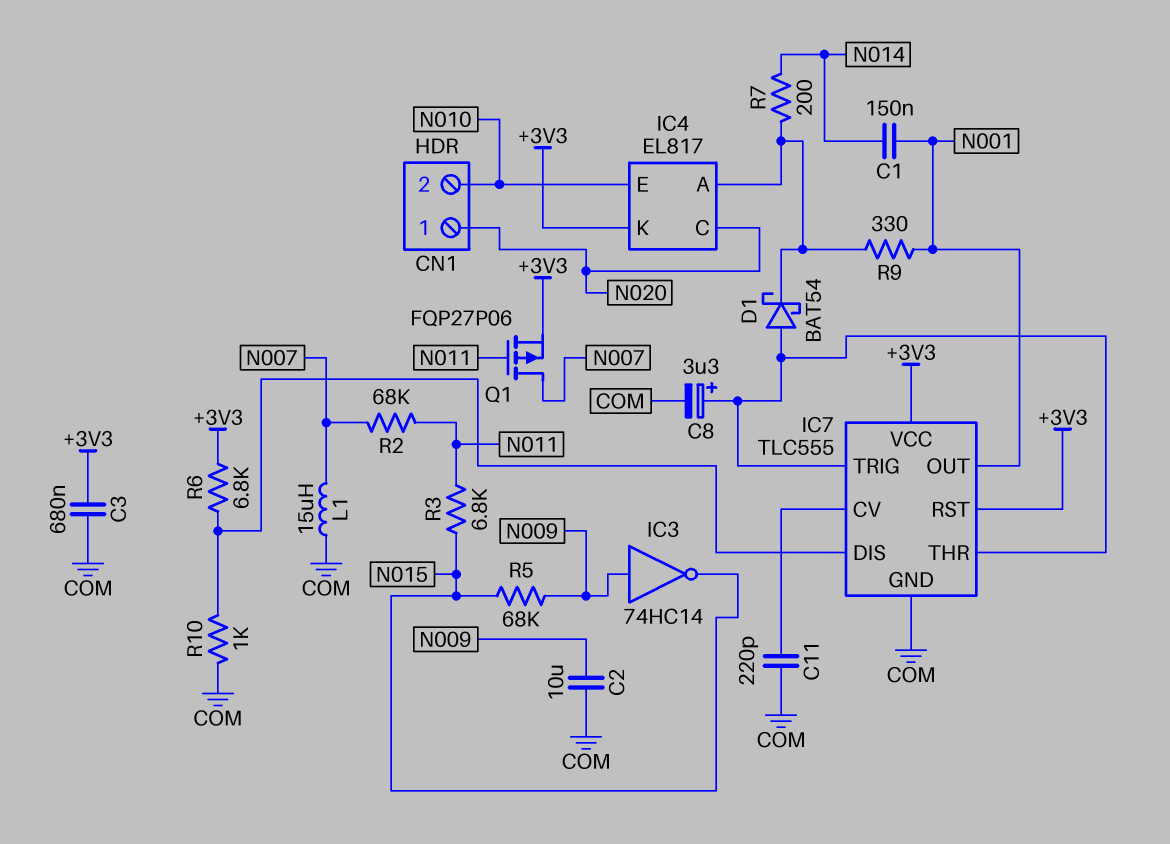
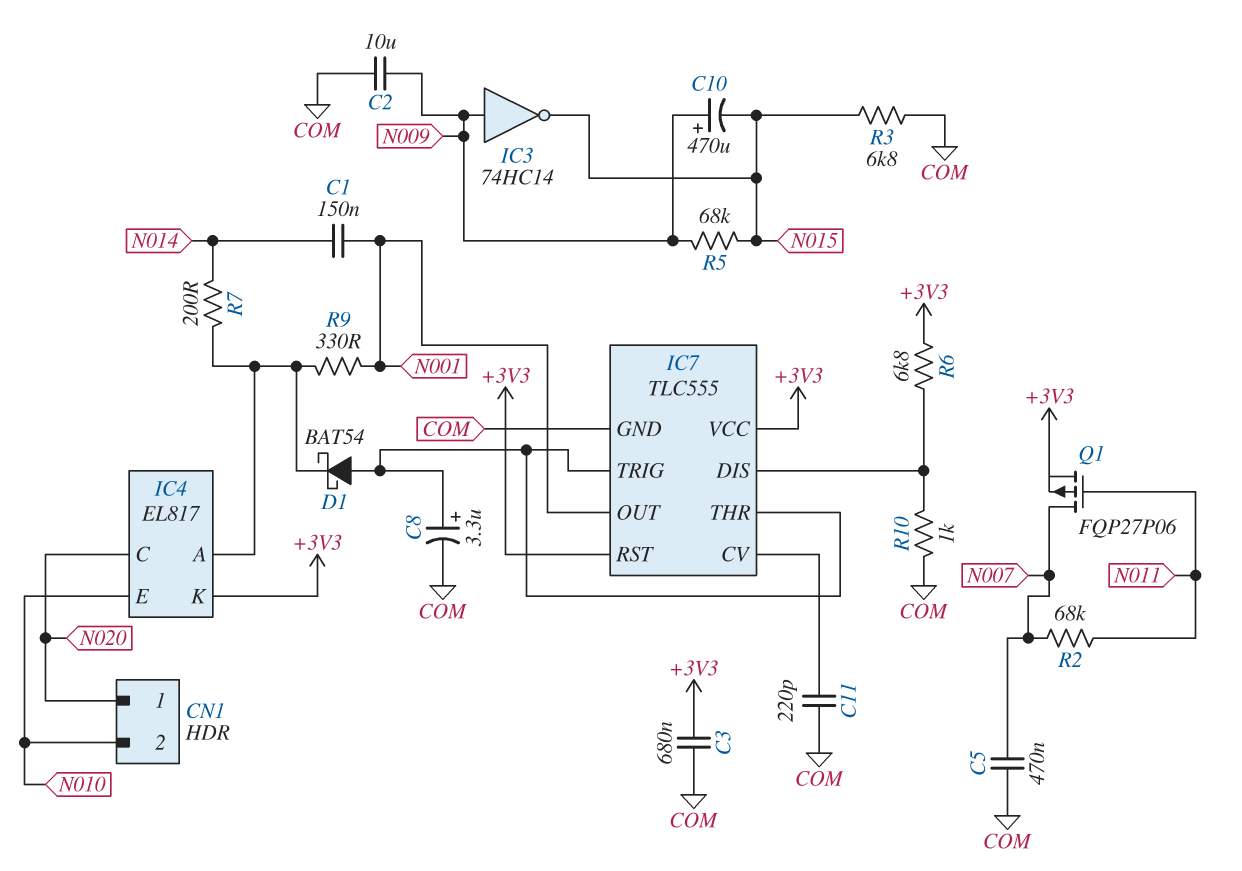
C5: none -> 470nF (COM, N007)
C10: none -> 470uF (plus N009, minus N015)
L1: 15uH (COM, N007) -> none
R3: 6.8k (N011, N015) -> 6.8k (COM, N015)

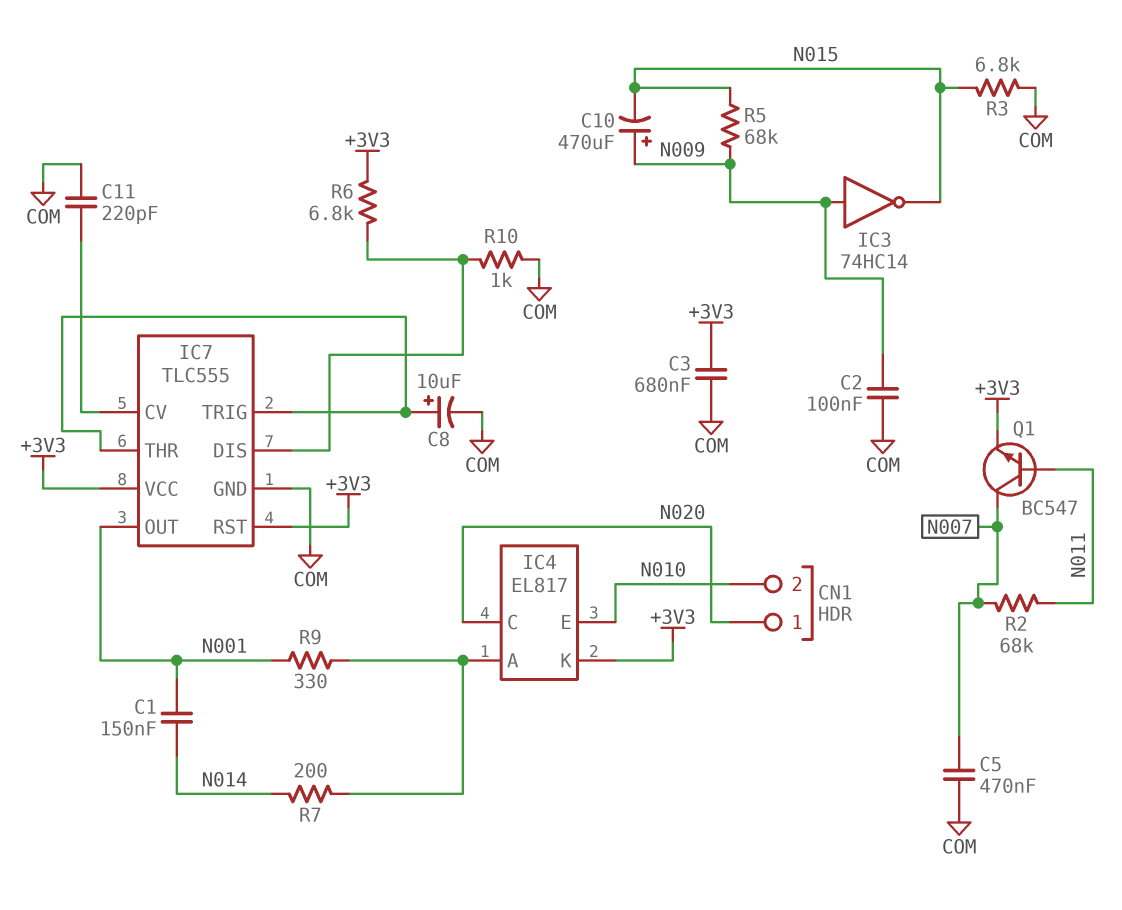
C2: 10uF (COM, N009) -> 100nF (COM, N009)
C8: 3.3uF (plus IC7/THR, minus COM) -> 10uF (plus IC7/THR, minus COM)
D1: schottky BAT54 (A IC7/THR, K IC4/A) -> none
Q1: PMOS FQP27P06 (G N011, D N007, S +3V3) -> NPN BC547 (B N011, C N007, E +3V3)

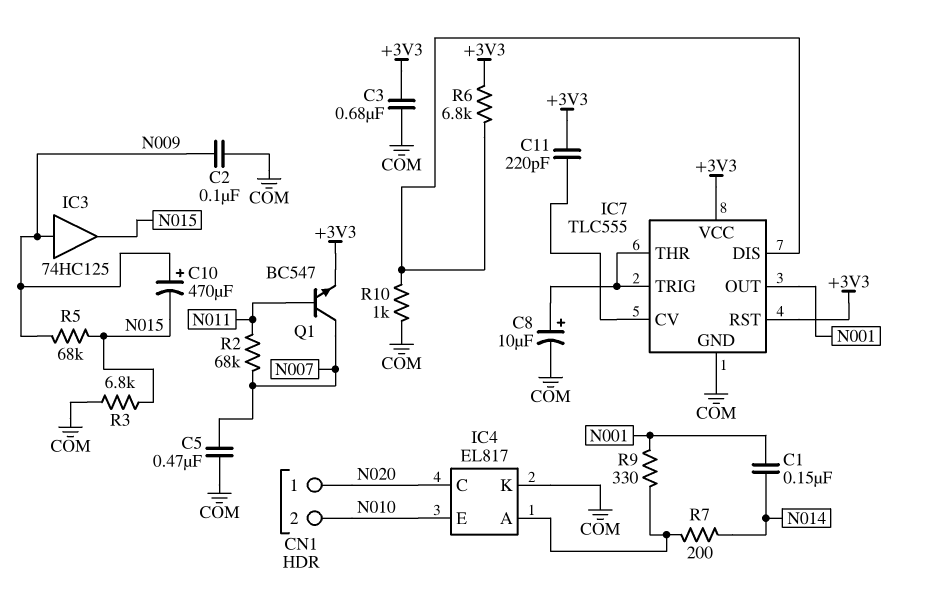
C11: 220pF (COM, IC7/CV) -> 220pF (+3V3, IC7/CV)
IC3: NOT 74HC14 (in N009, out N015) -> buffer 74HC125 (in N009, out N015)
IC4 pin K: +3V3 -> COM

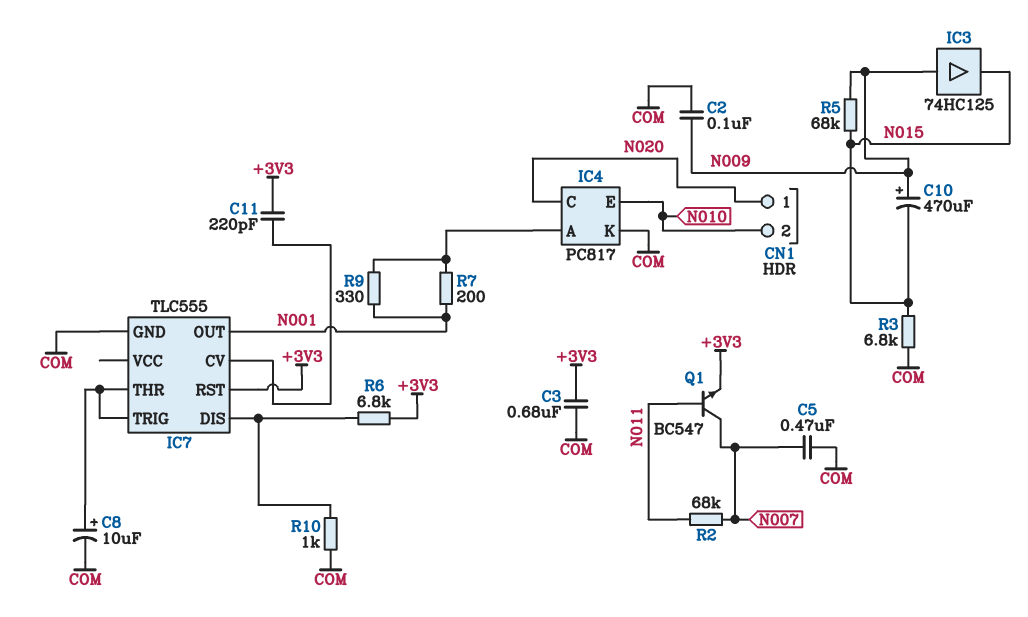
C1: 150nF (N001, N014) -> none
IC4: EL817 -> PC817
IC7 pin VCC: +3V3 -> none
R7: 200 (IC4/A, N014) -> 200 (IC4/A, N001)

